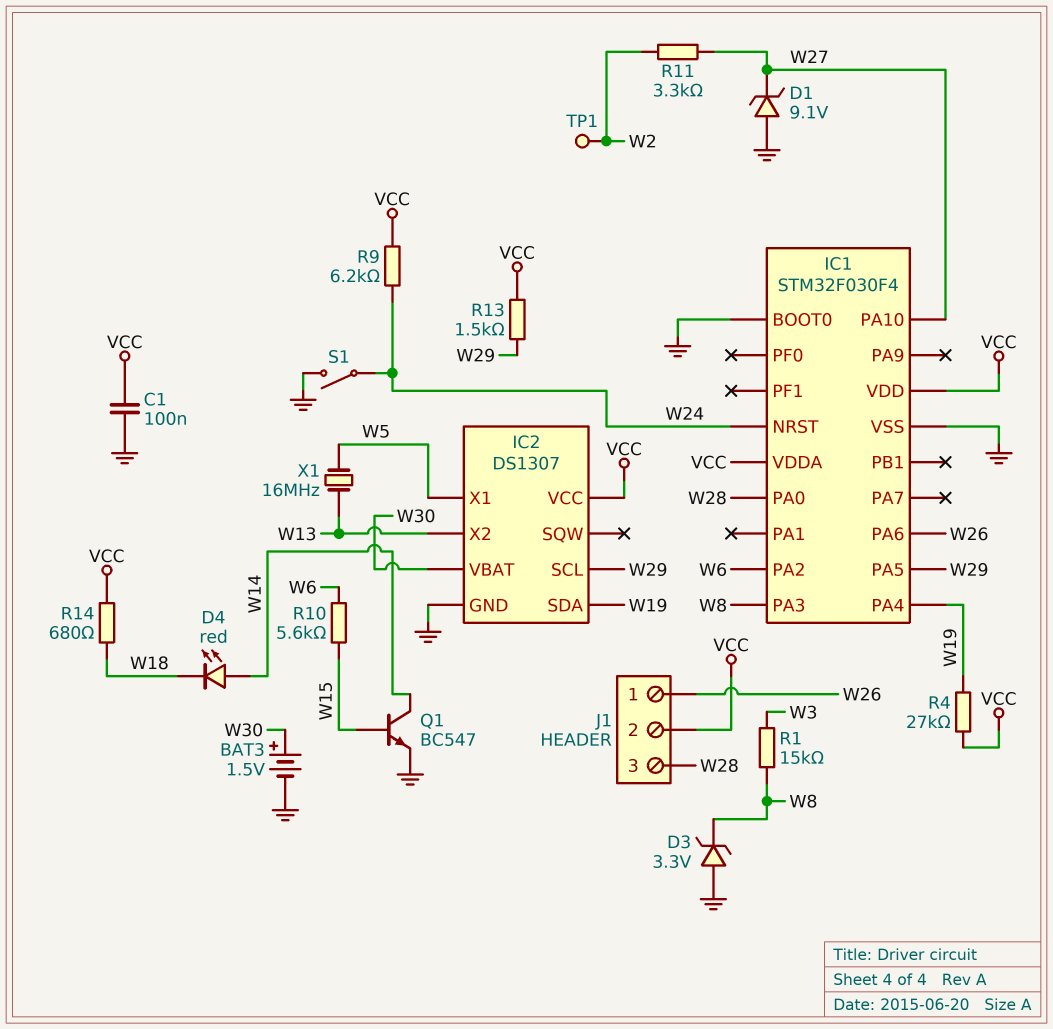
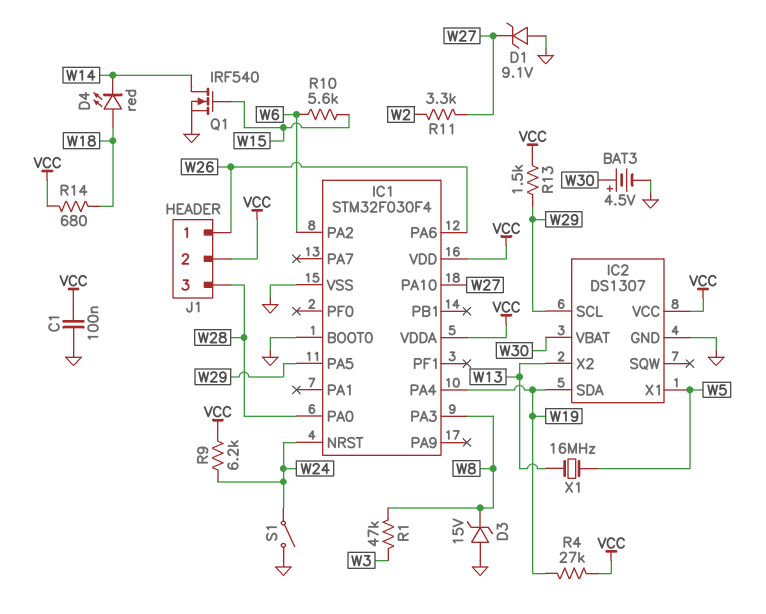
BAT3: 1.5V (plus W30, minus GND) -> 4.5V (plus W30, minus GND)
D3: zener 3.3V (A GND, K W8) -> zener 15V (A GND, K W8)
D4: LED red (A W14, K W18) -> LED red (A W18, K W14)
Q1: NPN BC547 (B W15, C W14, E GND) -> NMOS IRF540 (G W15, D W14, S GND)
R1: 15k (W3, W8) -> 47k (W3, W8)
TP1: test point (W2) -> none

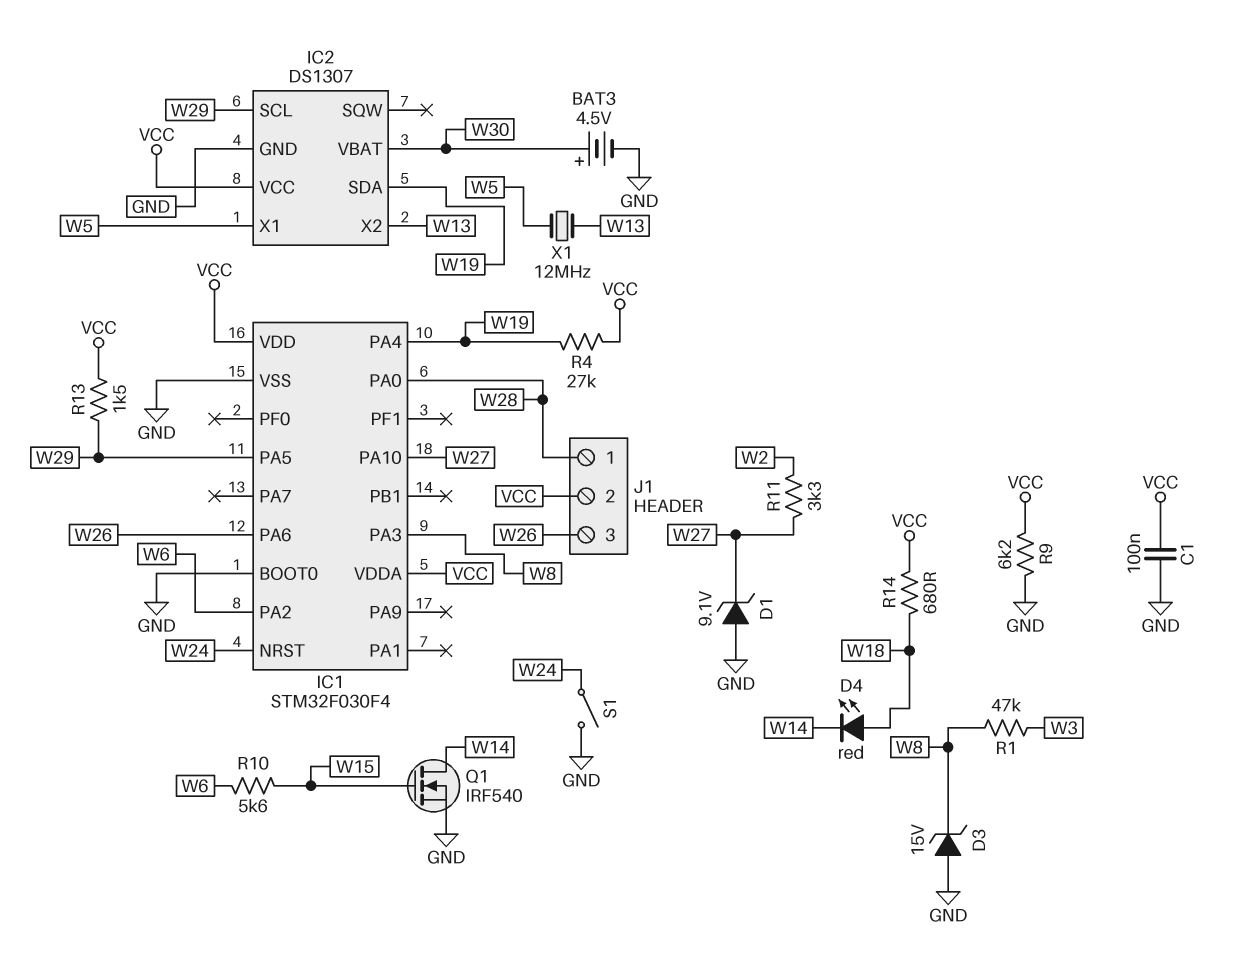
J1 pin 1: W26 -> W28
J1 pin 3: W28 -> W26
R9: 6.2k (VCC, W24) -> 6.2k (GND, VCC)
X1: 16MHz (W5, W13) -> 12MHz (W5, W13)

